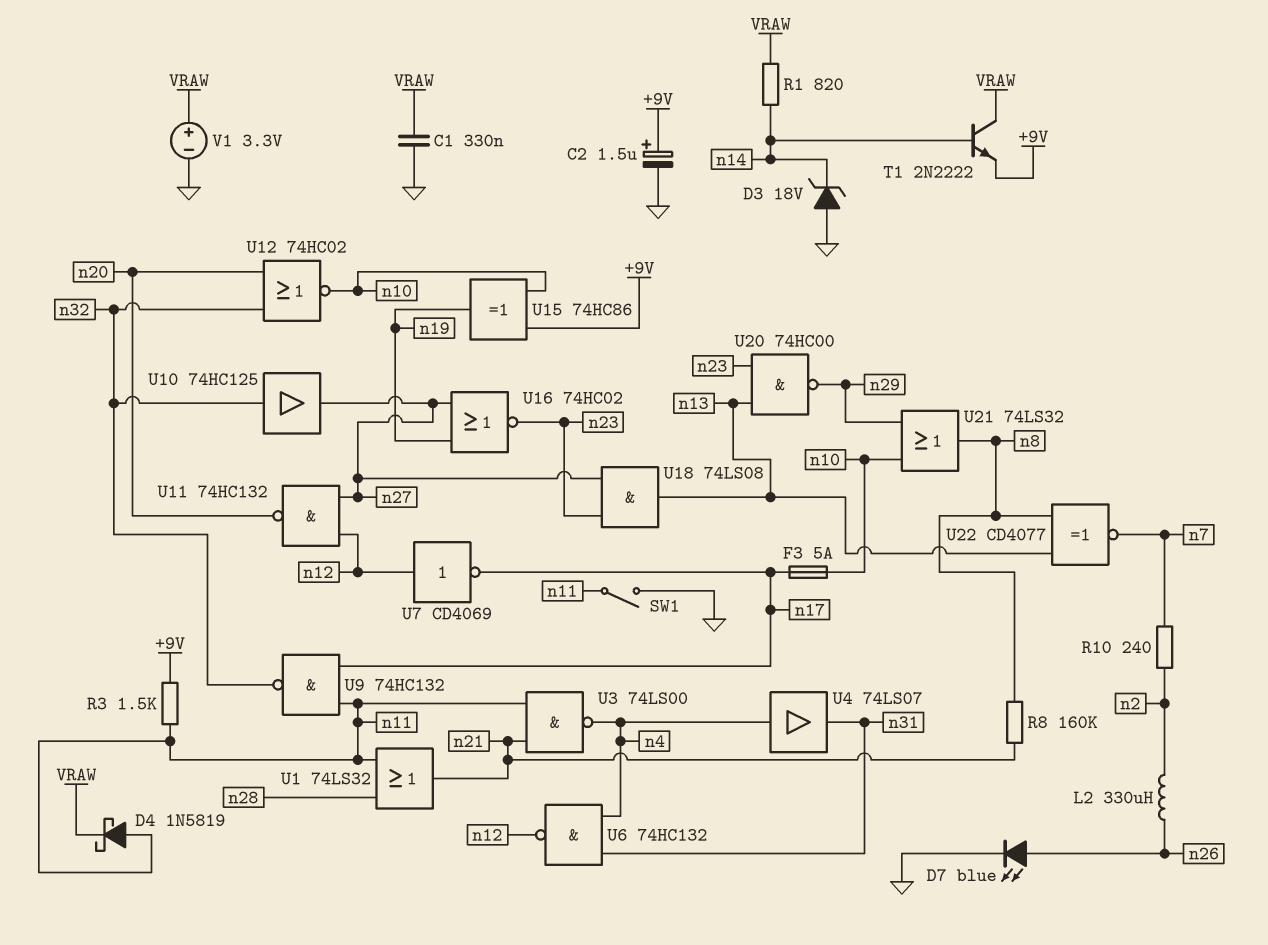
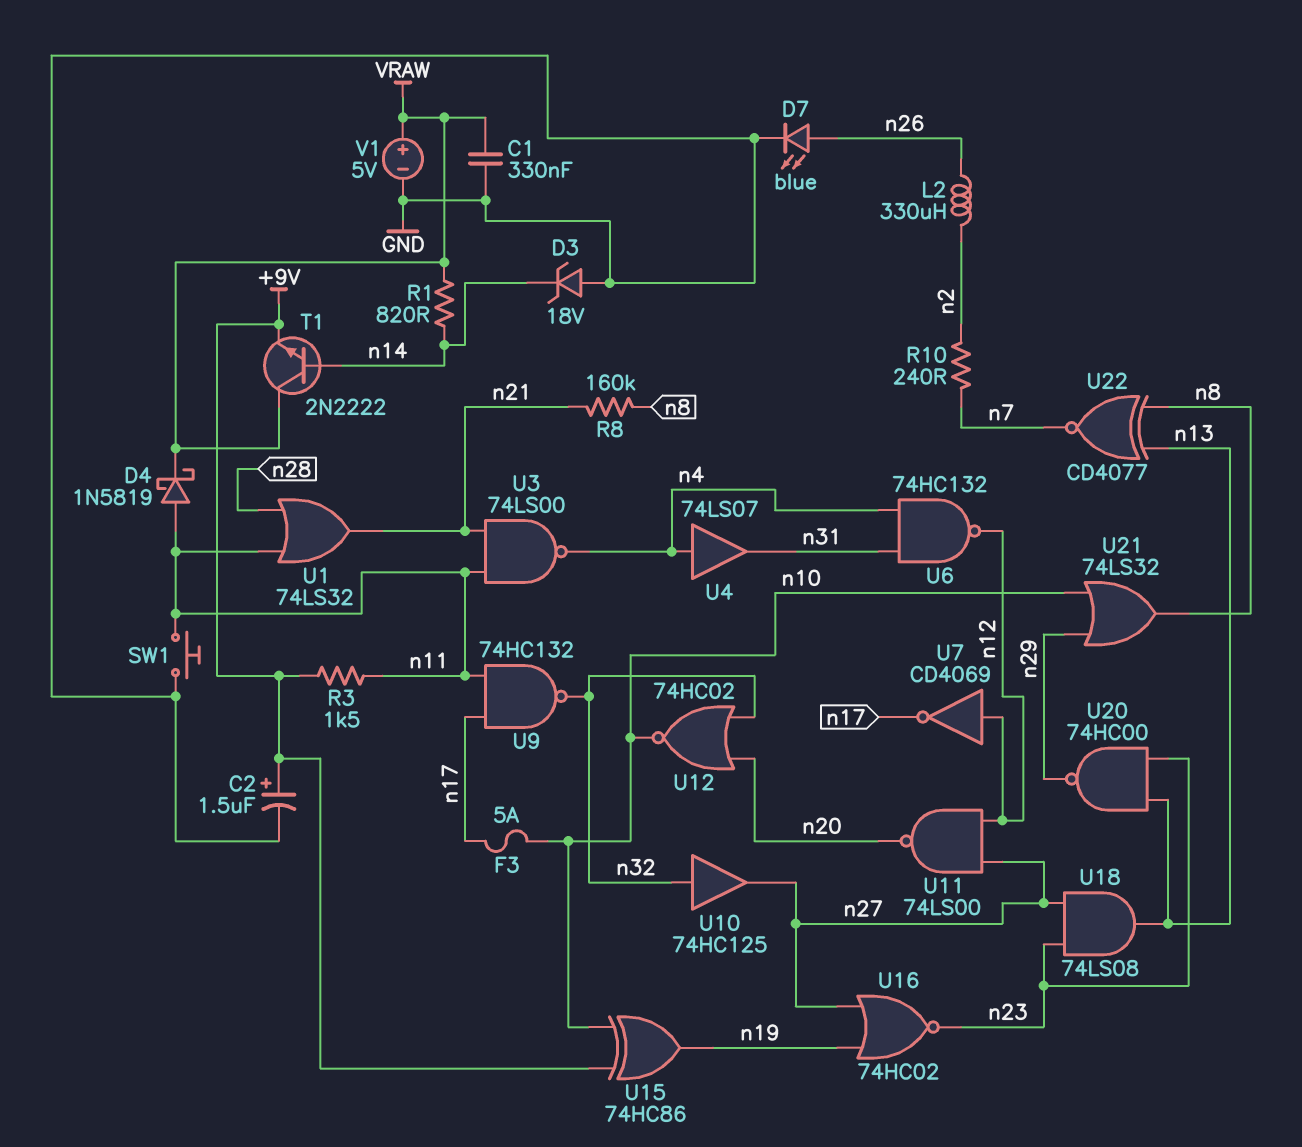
SW1: switch (GND, n11) -> button (GND, n11)
U11: NAND 74HC132 (in n12, in n27, out n20) -> NAND 74LS00 (in n12, in n27, out n20)
V1: 3.3V (plus VRAW, minus GND) -> 5V (plus VRAW, minus GND)

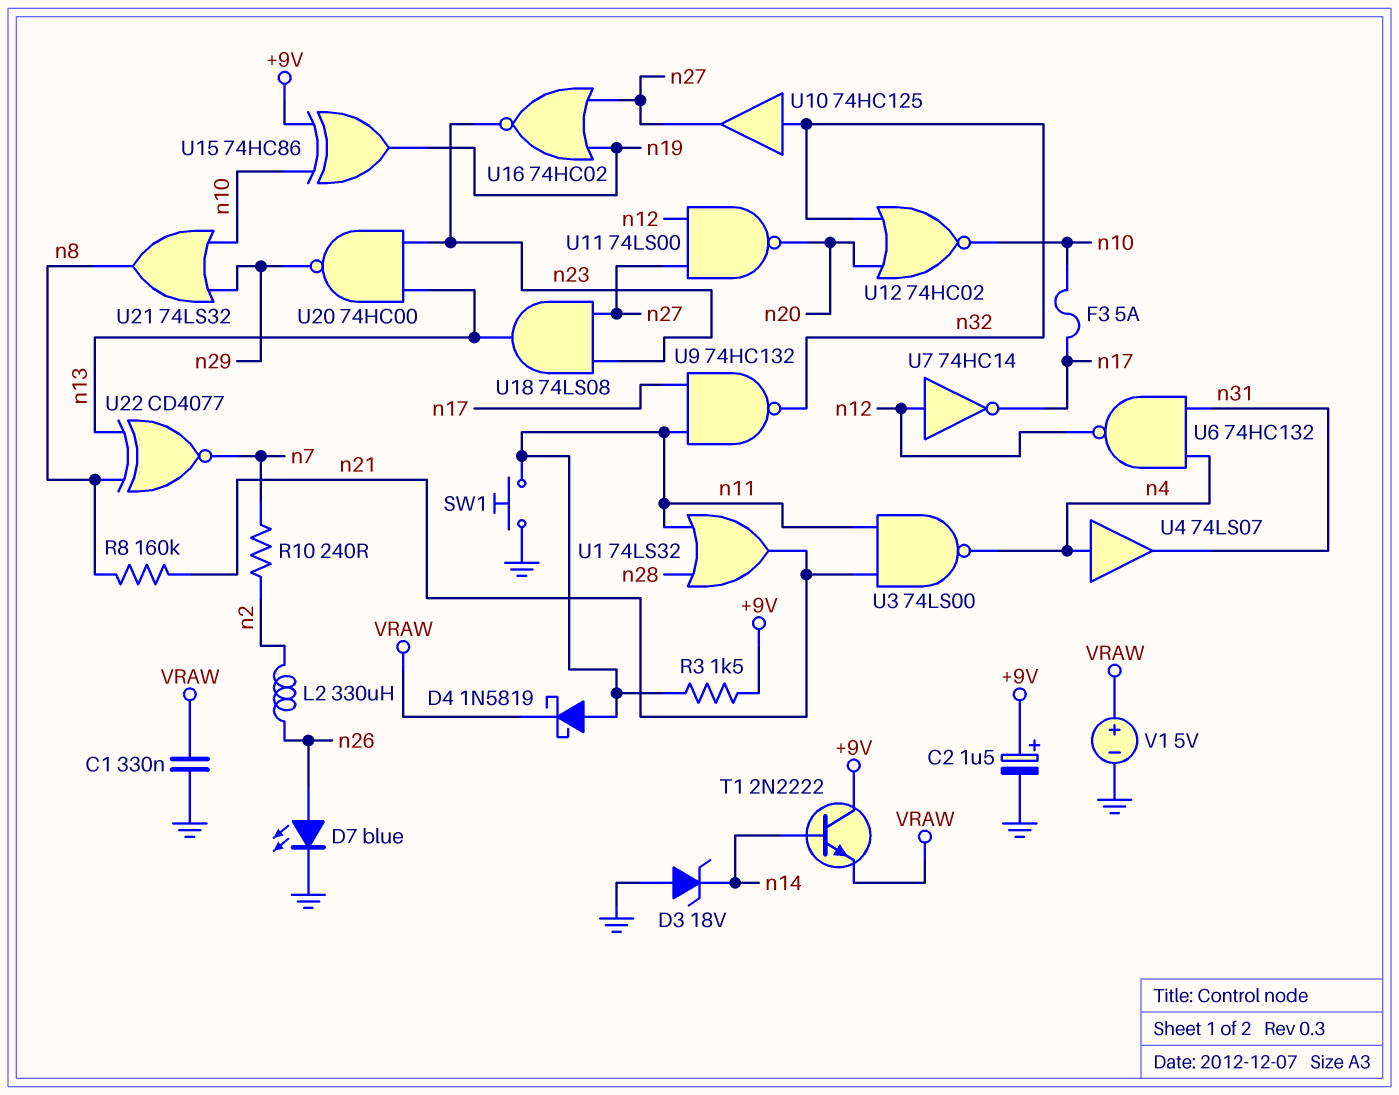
R1: 820 (VRAW, n14) -> none
T1: NPN 2N2222 (B n14, C VRAW, E +9V) -> NPN 2N2222 (B n14, C +9V, E VRAW)
U7: NOT CD4069 (in n12, out n17) -> NOT 74HC14 (in n12, out n17)

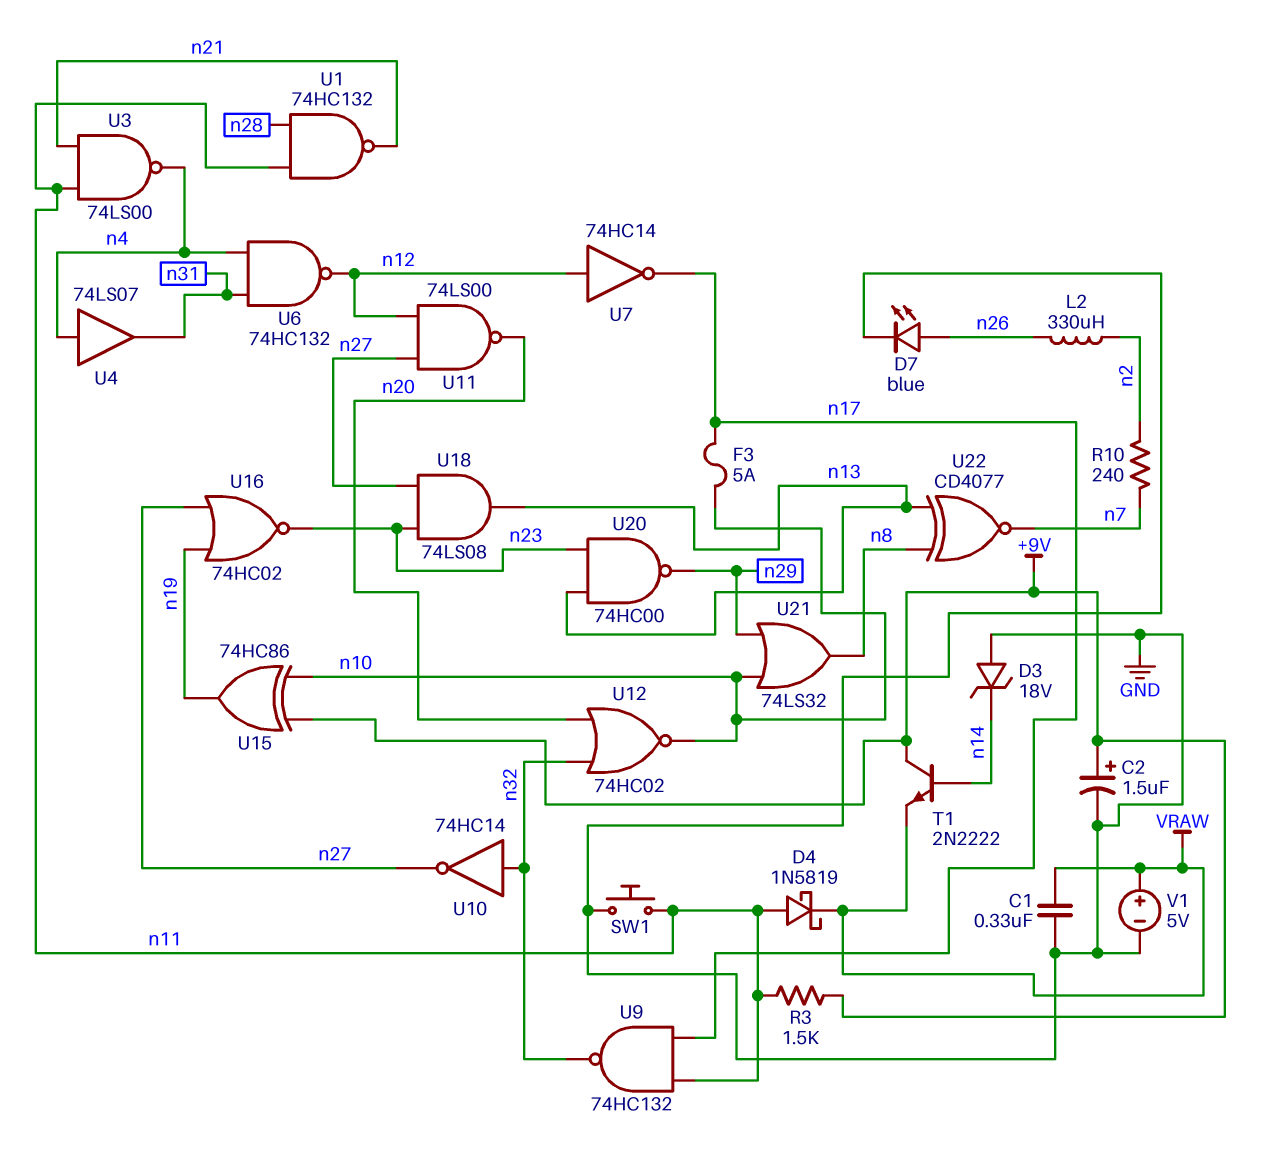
R8: 160k (n8, n21) -> none
U1: OR 74LS32 (in n11, in n28, out n21) -> NAND 74HC132 (in n11, in n28, out n21)
U10: buffer 74HC125 (in n32, out n27) -> NOT 74HC14 (in n32, out n27)

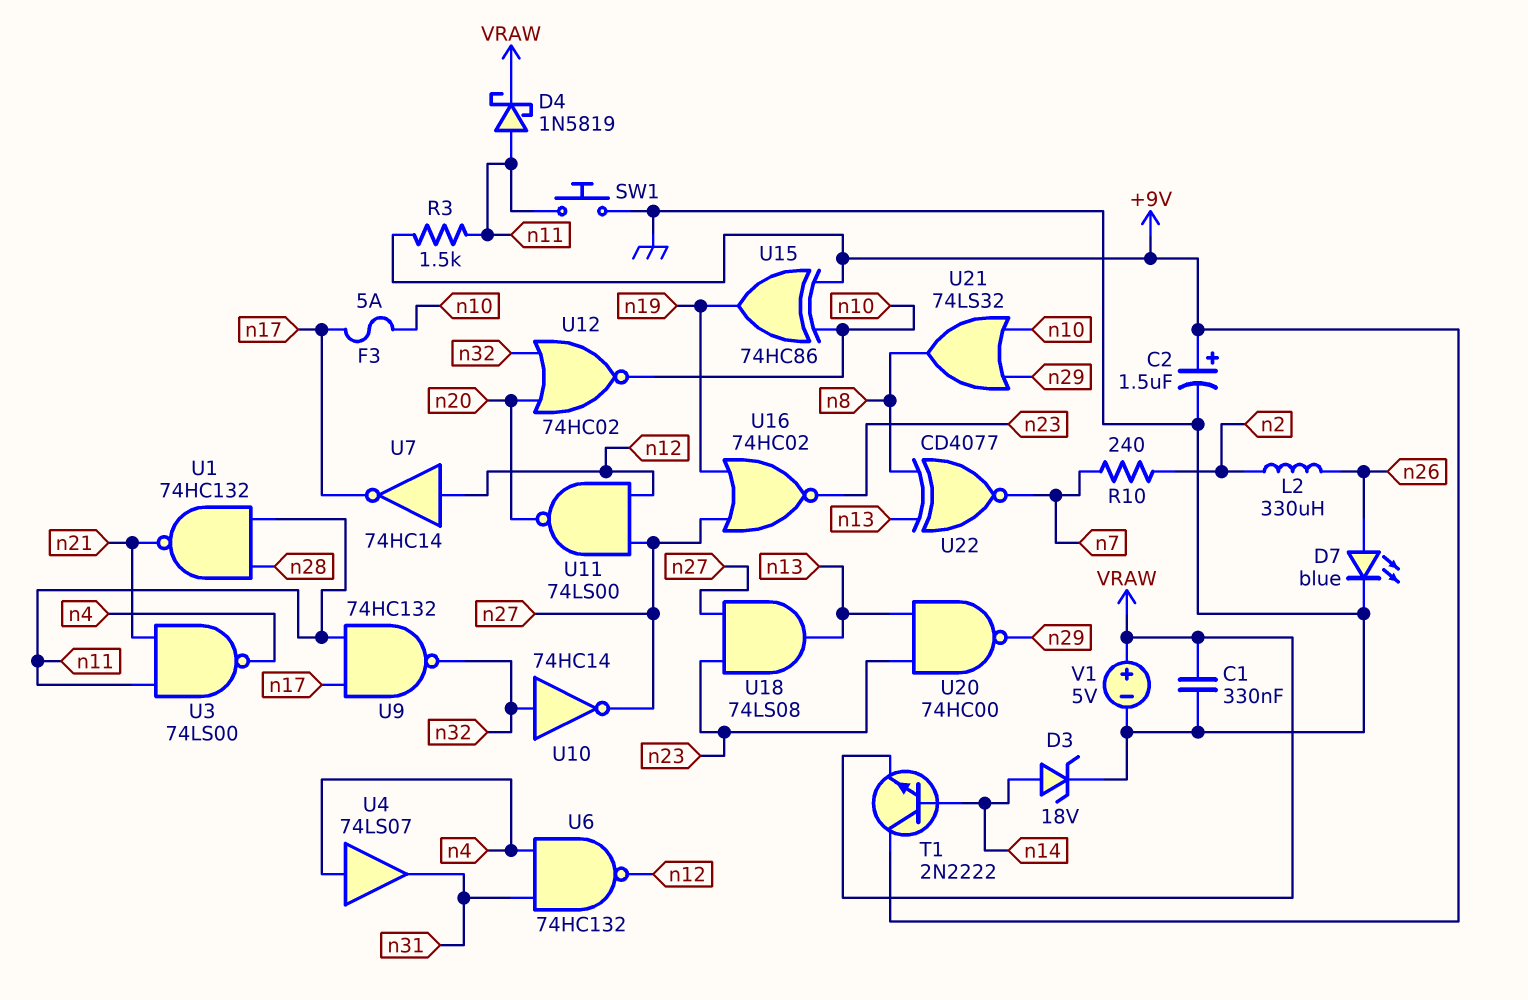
D3: zener 18V (A GND, K n14) -> zener 18V (A n14, K GND)

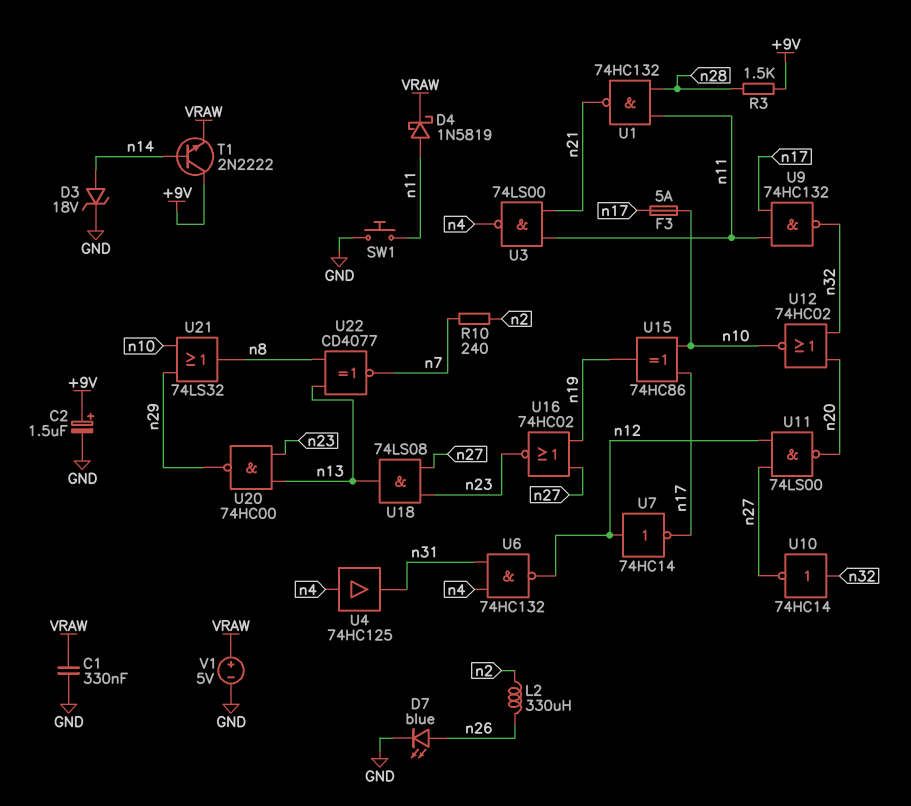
R3: 1.5k (+9V, n11) -> 1.5k (+9V, n28)
U4: buffer 74LS07 (in n4, out n31) -> buffer 74HC125 (in n4, out n31)
U15: XOR 74HC86 (in +9V, in n10, out n19) -> XOR 74HC86 (in n10, in n17, out n19)

